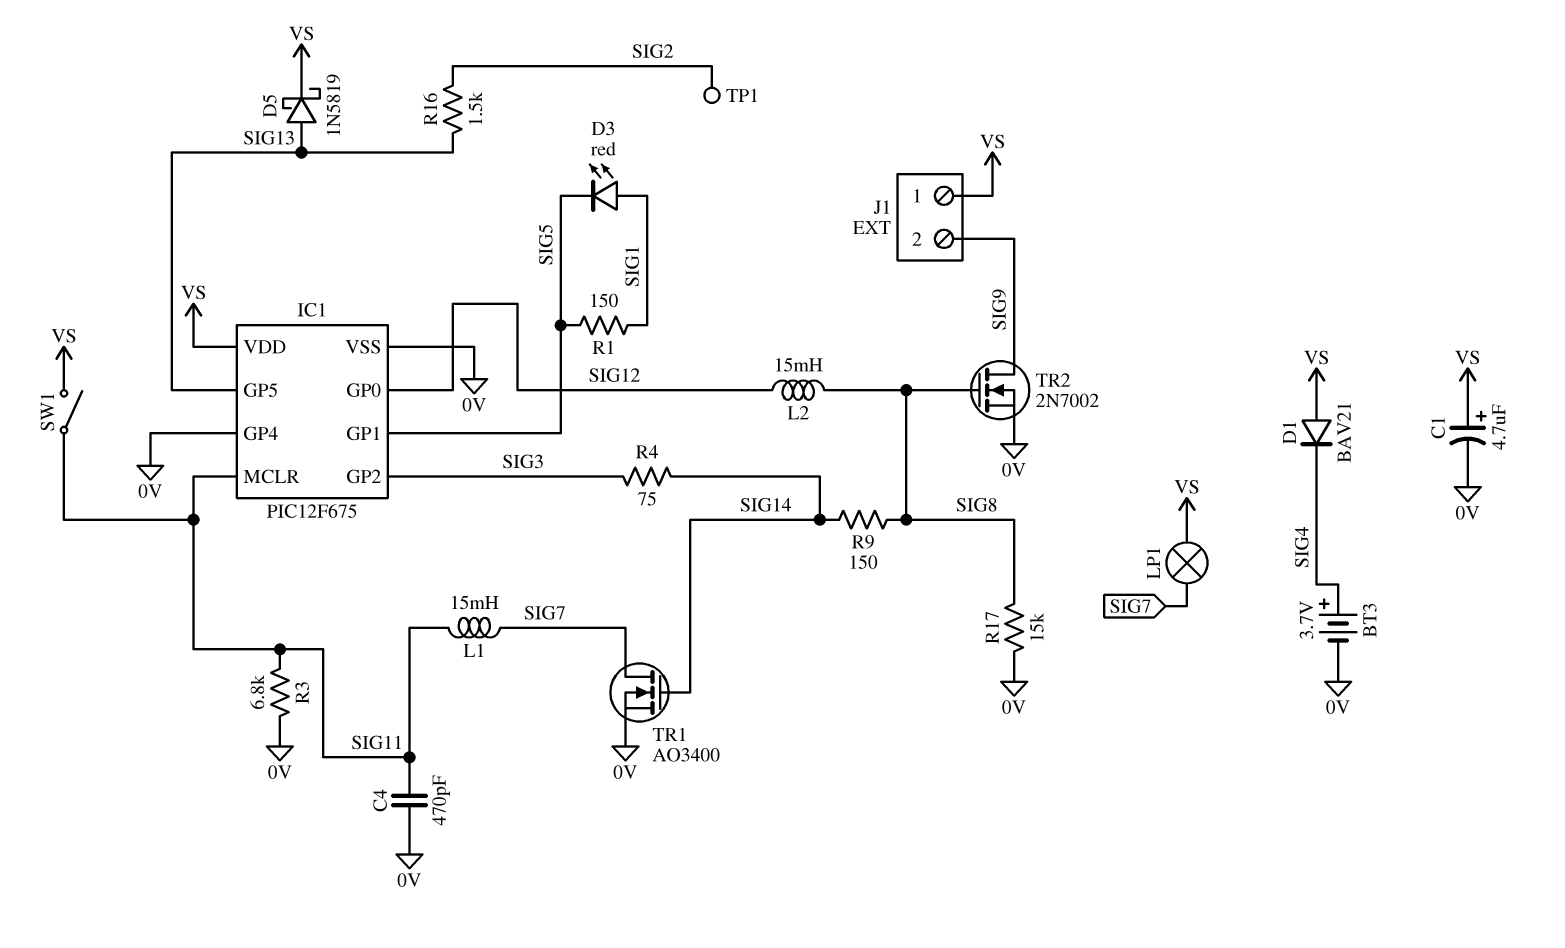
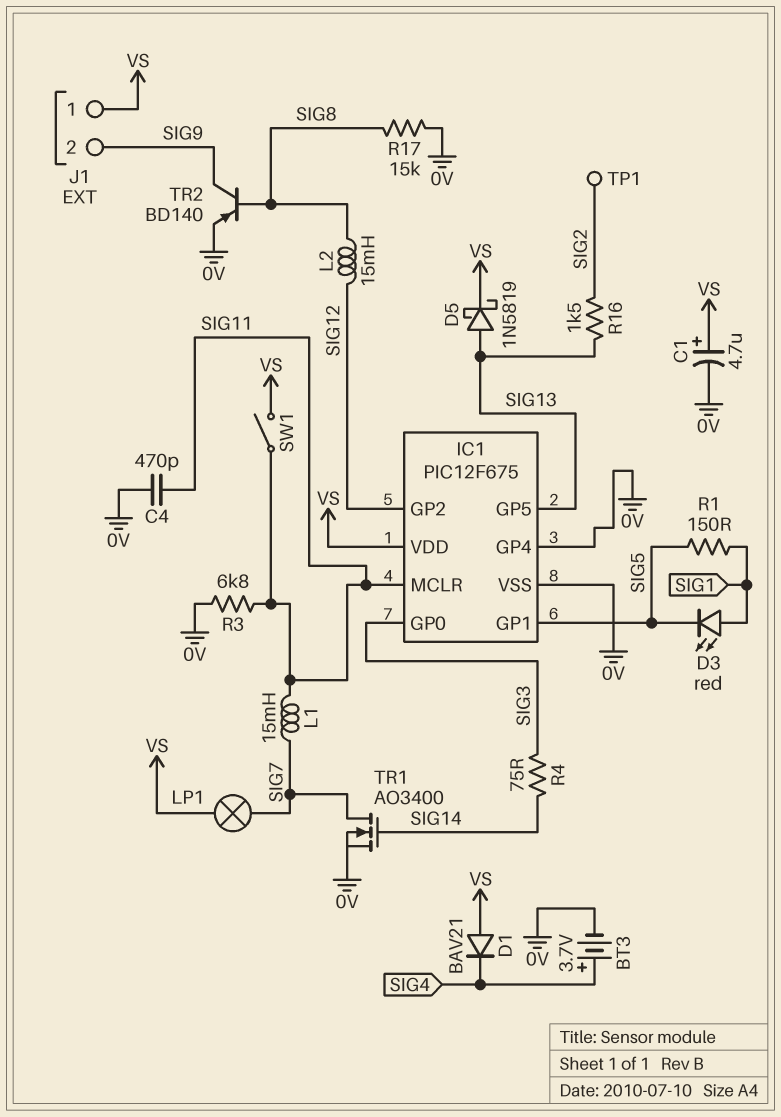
IC1 pin GP0: SIG12 -> SIG3
IC1 pin GP2: SIG3 -> SIG12
R9: 150 (SIG8, SIG14) -> none
TR2: NMOS 2N7002 (G SIG8, D SIG9, S 0V) -> PNP BD140 (B SIG8, C SIG9, E 0V)

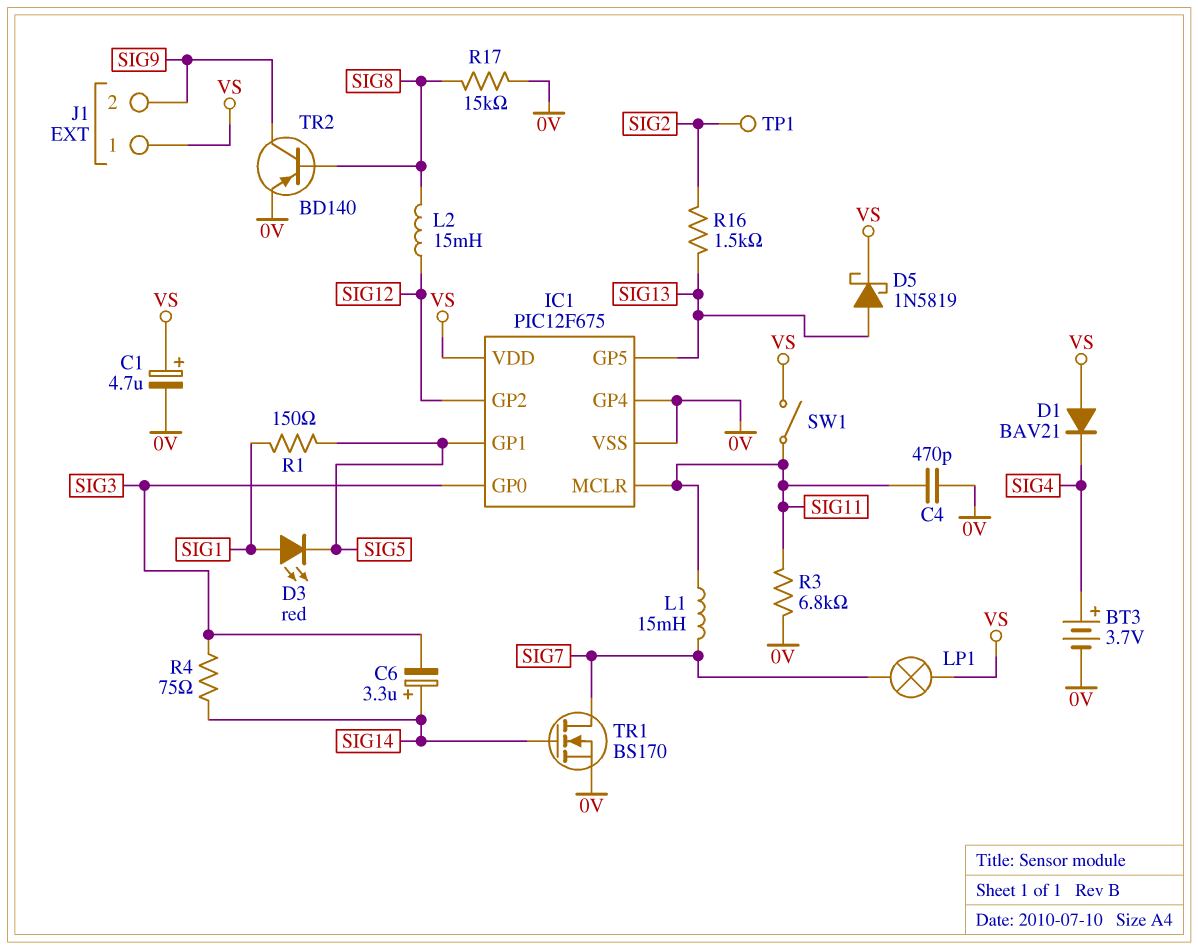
C6: none -> 3.3uF (plus SIG14, minus SIG3)
TR1: NMOS AO3400 (G SIG14, D SIG7, S 0V) -> NMOS BS170 (G SIG14, D SIG7, S 0V)

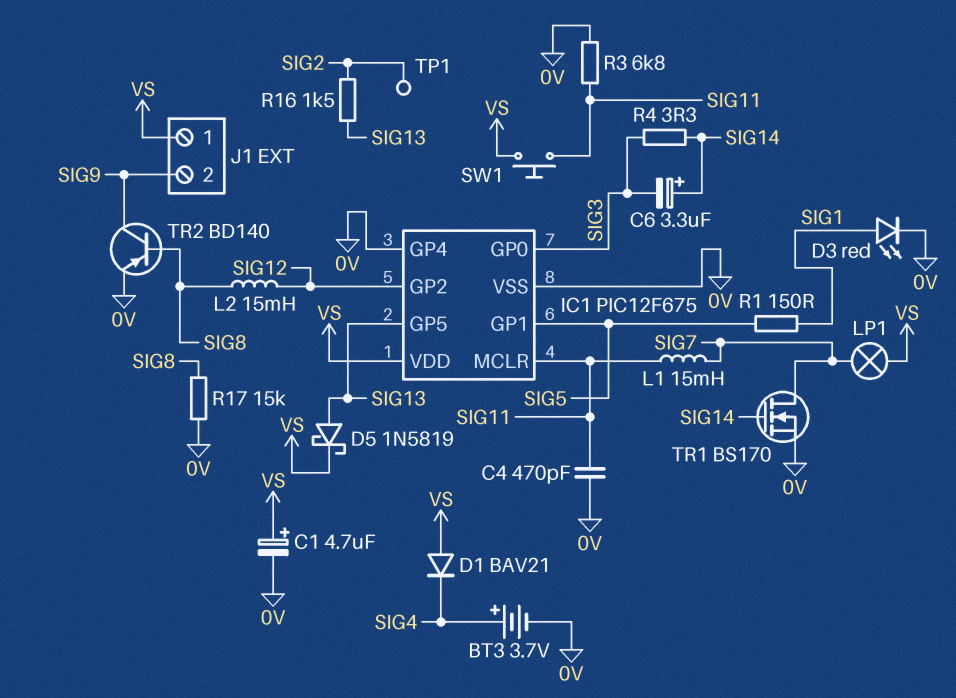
D3: LED red (A SIG1, K SIG5) -> LED red (A SIG1, K 0V)
R4: 75 (SIG3, SIG14) -> 3.3 (SIG3, SIG14)
SW1: switch (SIG11, VS) -> button (SIG11, VS)

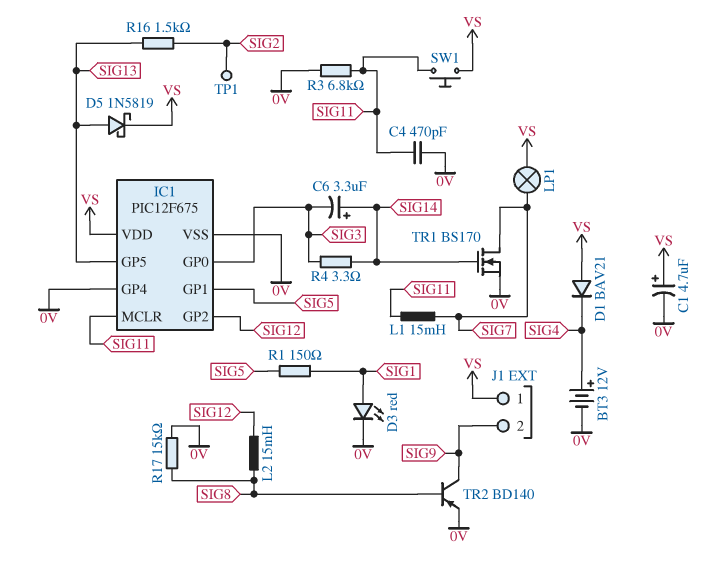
BT3: 3.7V (plus SIG4, minus 0V) -> 12V (plus SIG4, minus 0V)

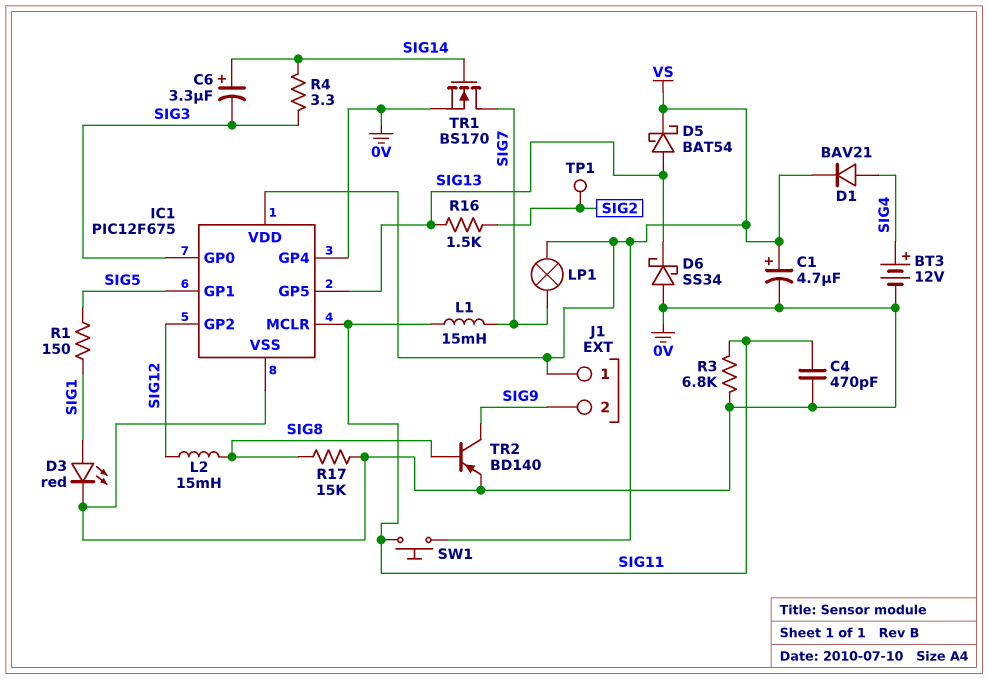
D1: diode BAV21 (A VS, K SIG4) -> diode BAV21 (A SIG4, K VS)
D5: schottky 1N5819 (A SIG13, K VS) -> schottky BAT54 (A SIG13, K VS)
D6: none -> schottky SS34 (A 0V, K SIG13)

